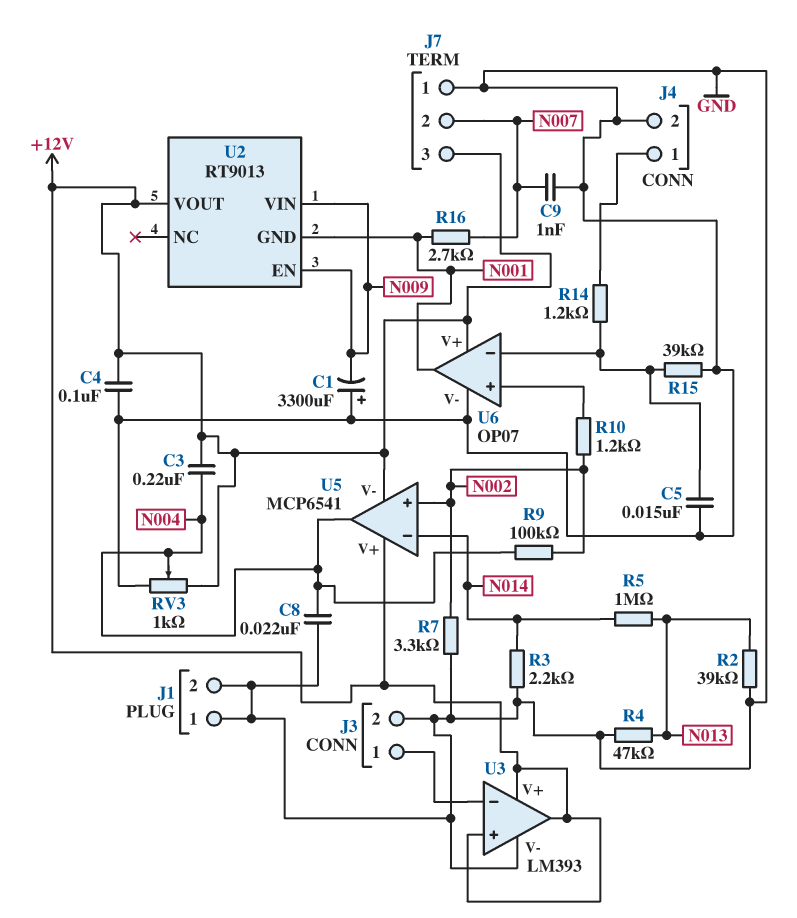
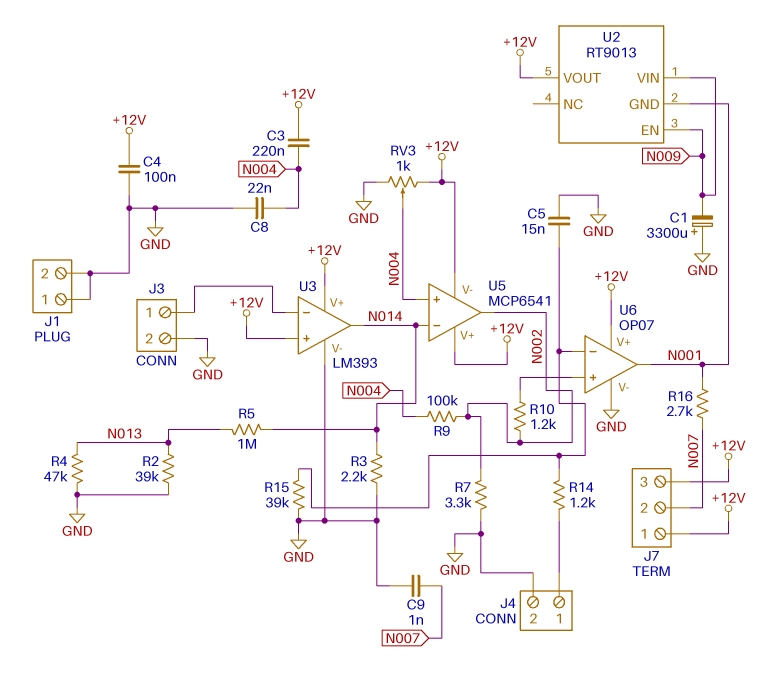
J7 pin 1: GND -> +12V
U3 pin out: +12V -> N014
U5 pin in+: N002 -> N004
U5 pin out: N004 -> N002

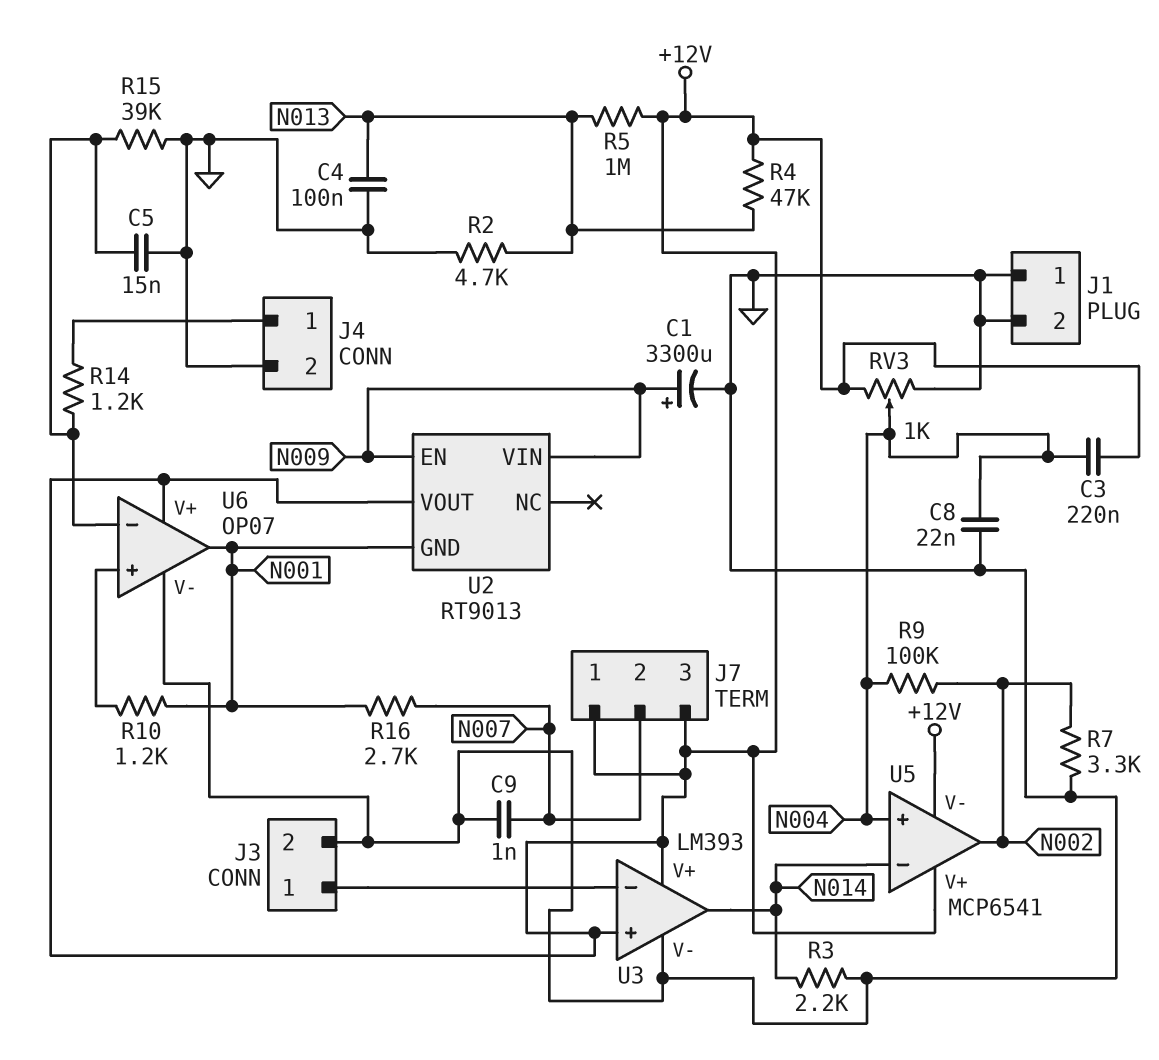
C1: 3300uF (plus GND, minus N009) -> 3300uF (plus N009, minus GND)
C4: 100nF (+12V, GND) -> 100nF (GND, N013)
R2: 39k (GND, N013) -> 4.7k (GND, N013)
R4: 47k (GND, N013) -> 47k (+12V, N013)
R5: 1M (N013, N014) -> 1M (+12V, N013)
R10: 1.2k (N002, U6/in+) -> 1.2k (N001, U6/in+)

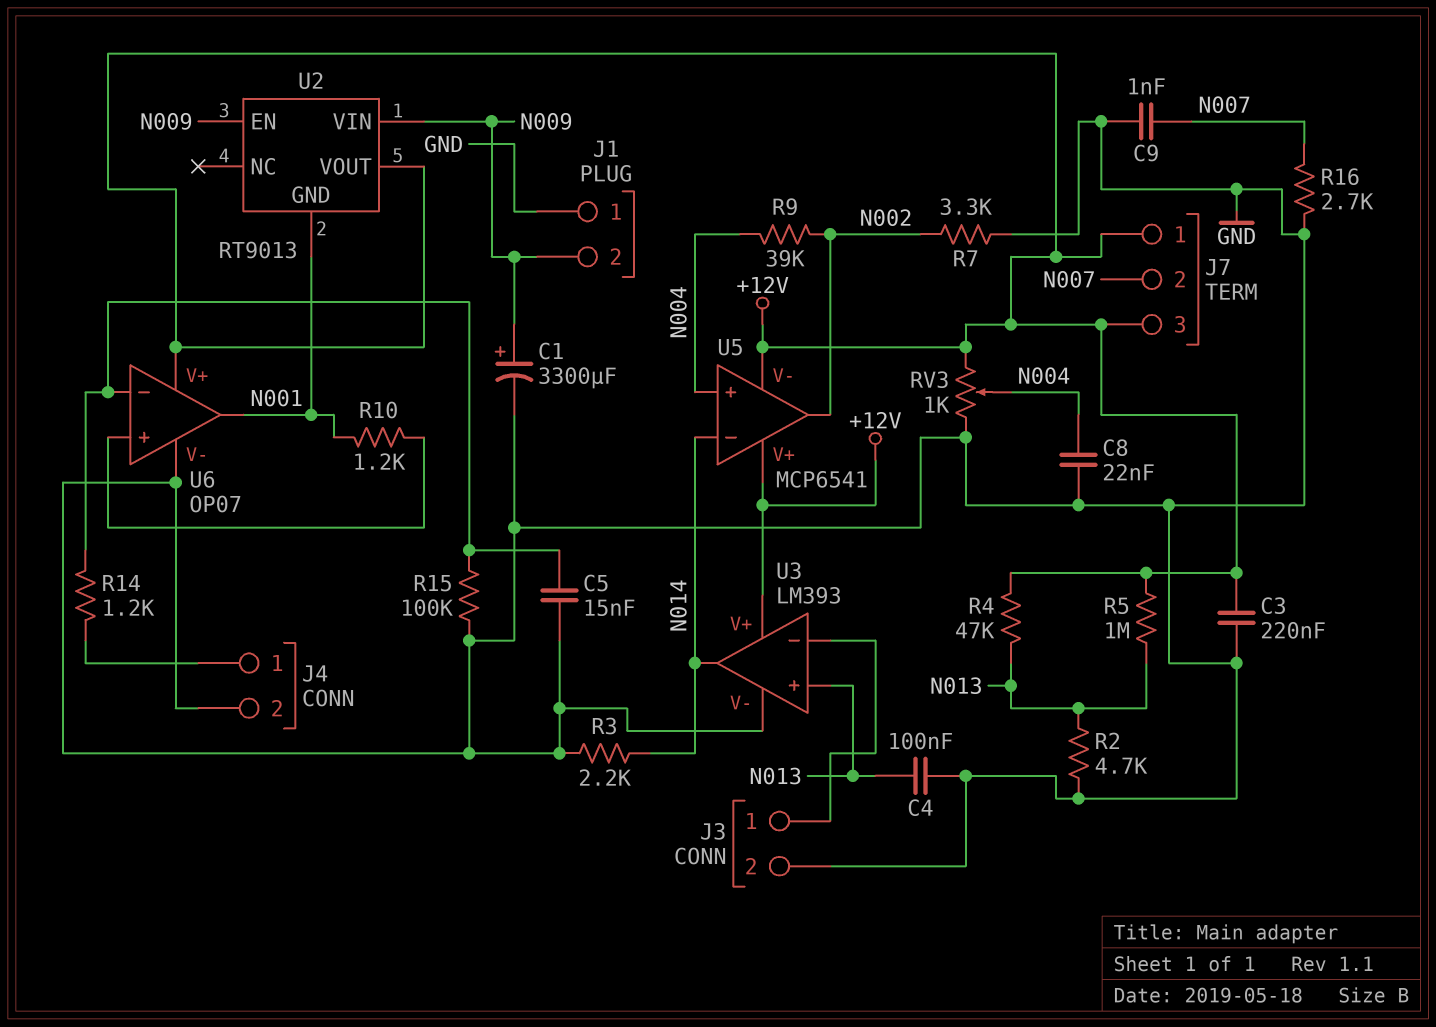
C3: 220nF (+12V, N004) -> 220nF (+12V, GND)
J1 pin 2: GND -> N009
R9: 100k (N002, N004) -> 39k (N002, N004)
R15: 39k (GND, U6/in-) -> 100k (GND, U6/in-)
R16: 2.7k (N001, N007) -> 2.7k (GND, N007)
U3 pin in+: +12V -> N013

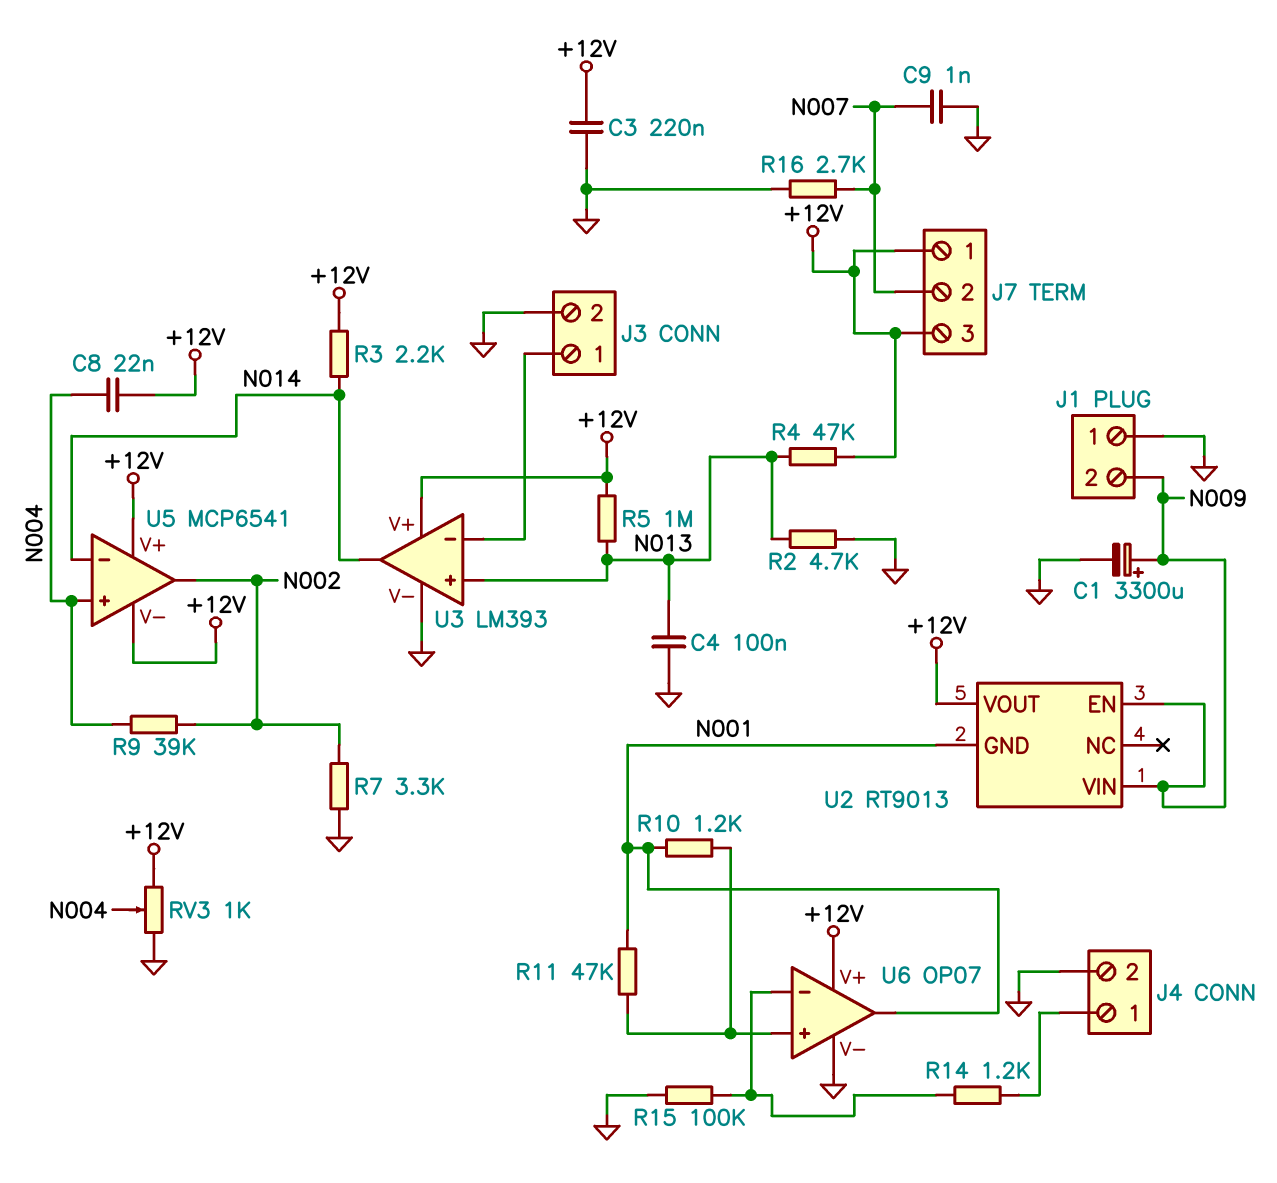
C5: 15nF (GND, U6/in-) -> none
C8: 22nF (GND, N004) -> 22nF (+12V, N004)
R3: 2.2k (GND, N014) -> 2.2k (+12V, N014)
R11: none -> 47k (N001, U6/in+)

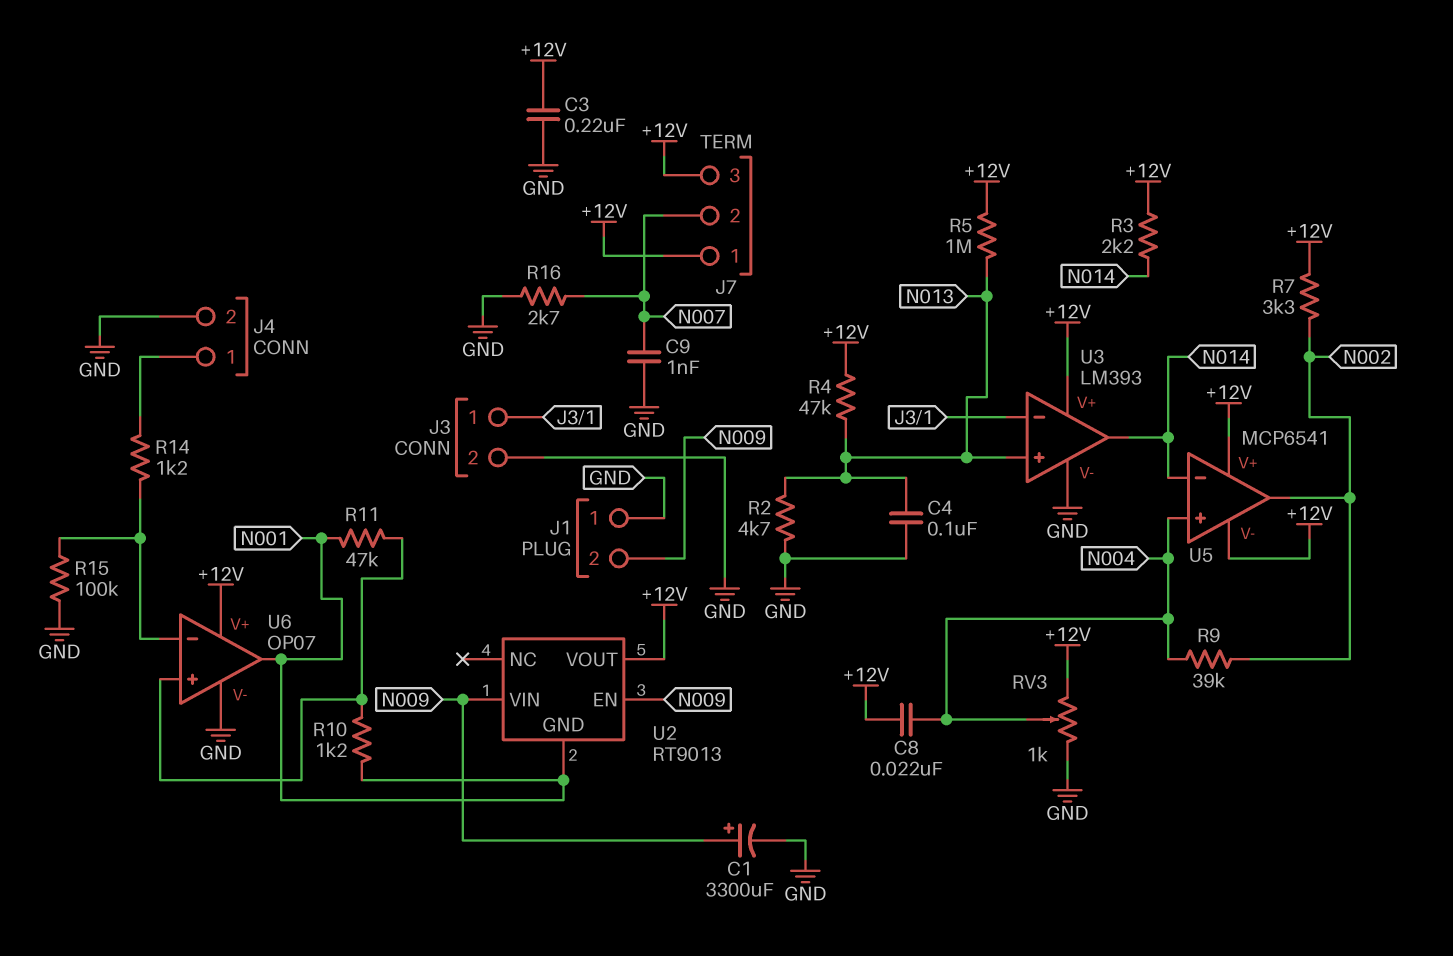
R7: 3.3k (GND, N002) -> 3.3k (+12V, N002)

